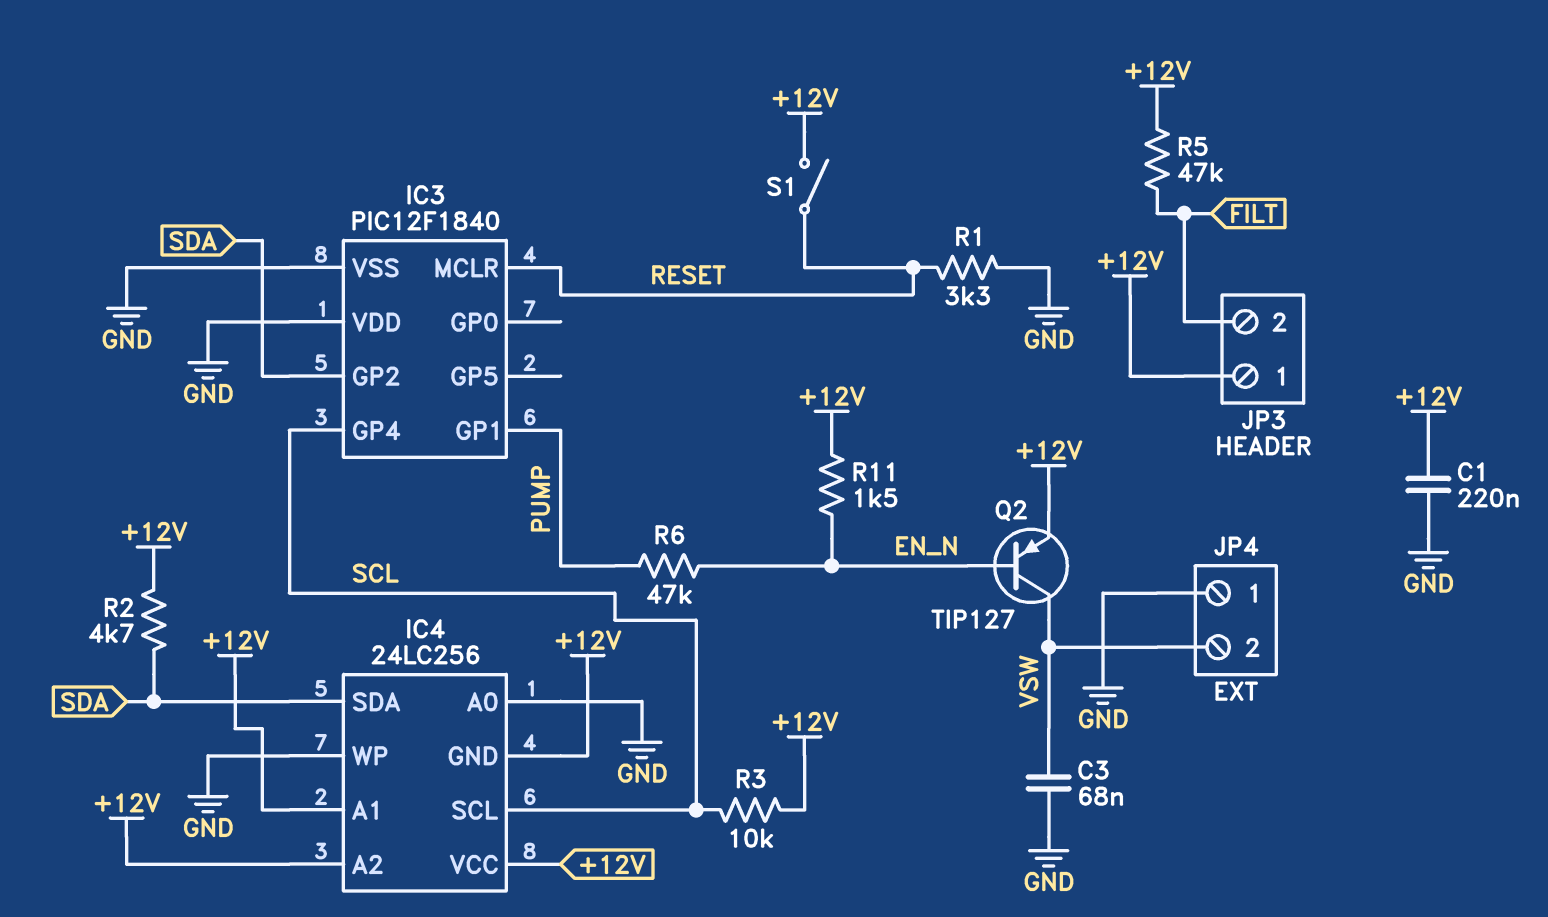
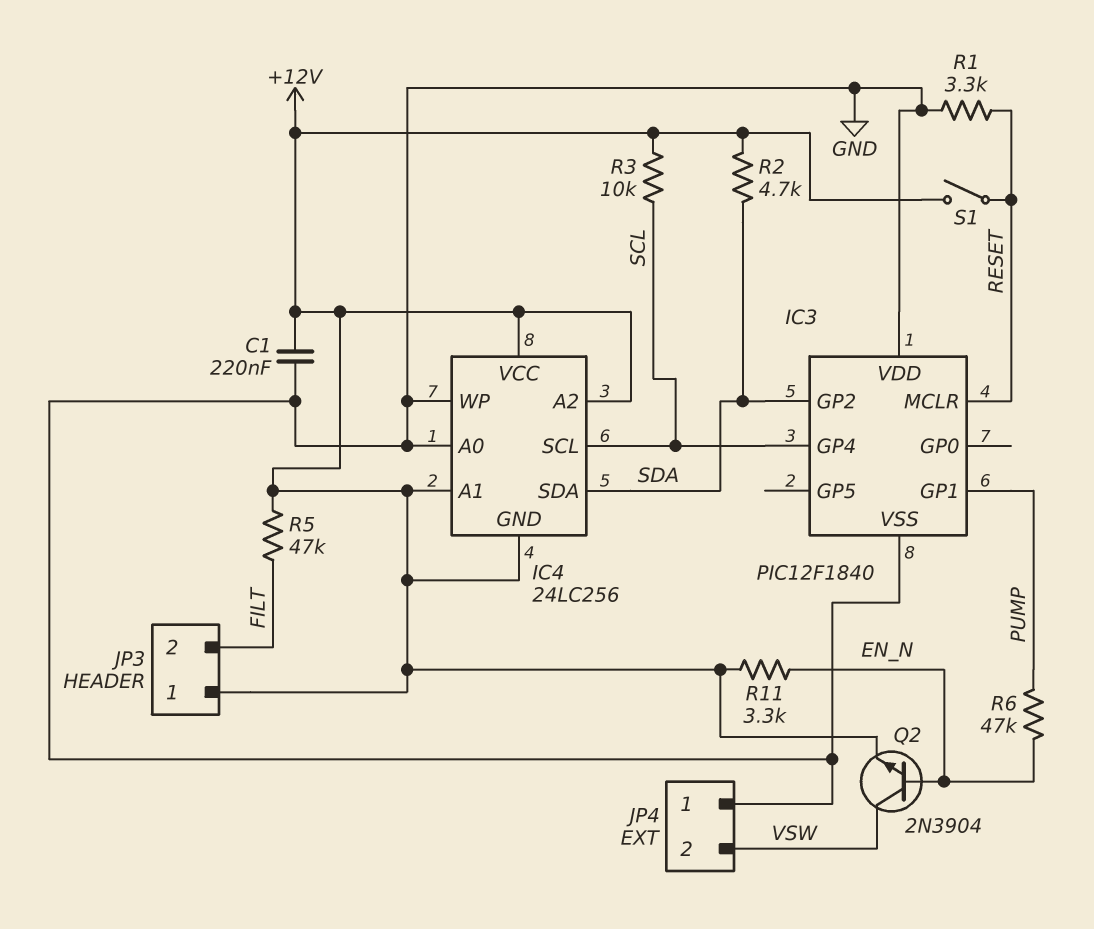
C3: 68nF (GND, VSW) -> none
Q2: PNP TIP127 (B EN_N, C VSW, E +12V) -> NPN 2N3904 (B EN_N, C VSW, E +12V)
R11: 1.5k (+12V, EN_N) -> 3.3k (+12V, EN_N)

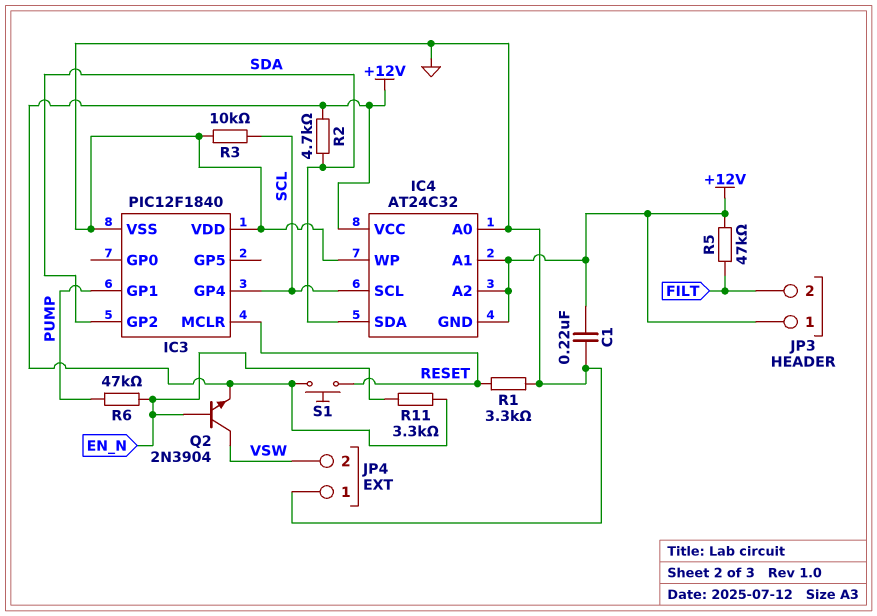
IC4: 24LC256 -> AT24C32
R3: 10k (+12V, SCL) -> 10k (GND, SCL)
S1: switch (+12V, RESET) -> button (+12V, RESET)

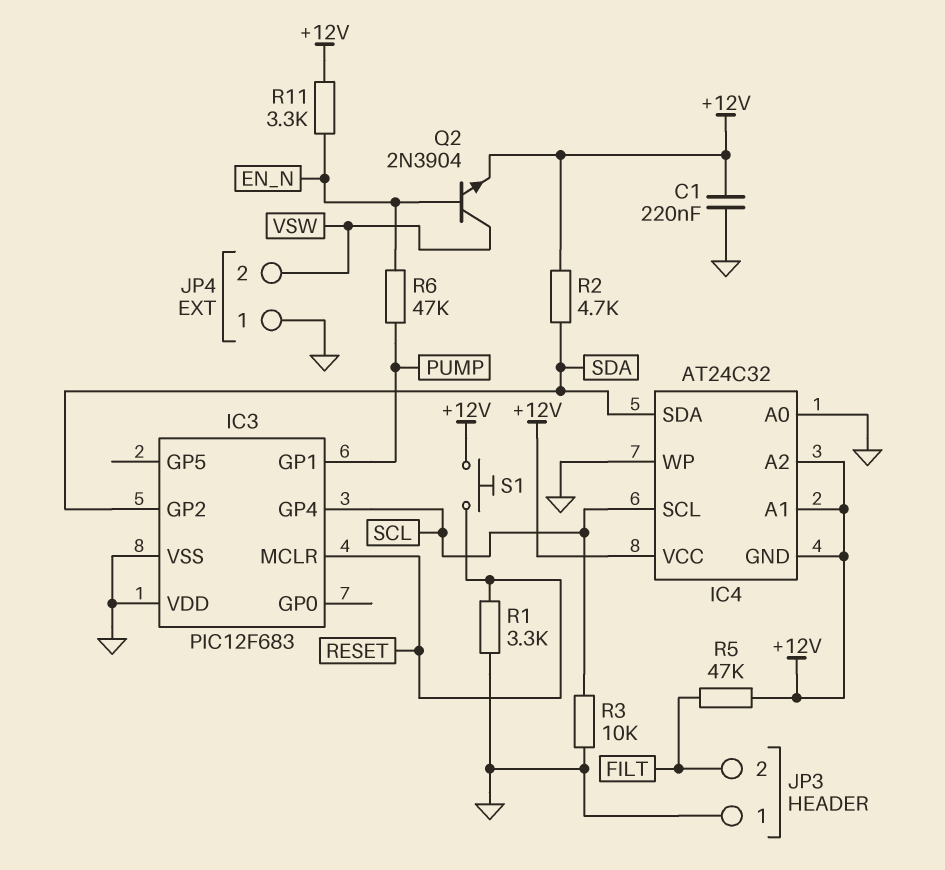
IC3: PIC12F1840 -> PIC12F683
JP3 pin 1: +12V -> GND

